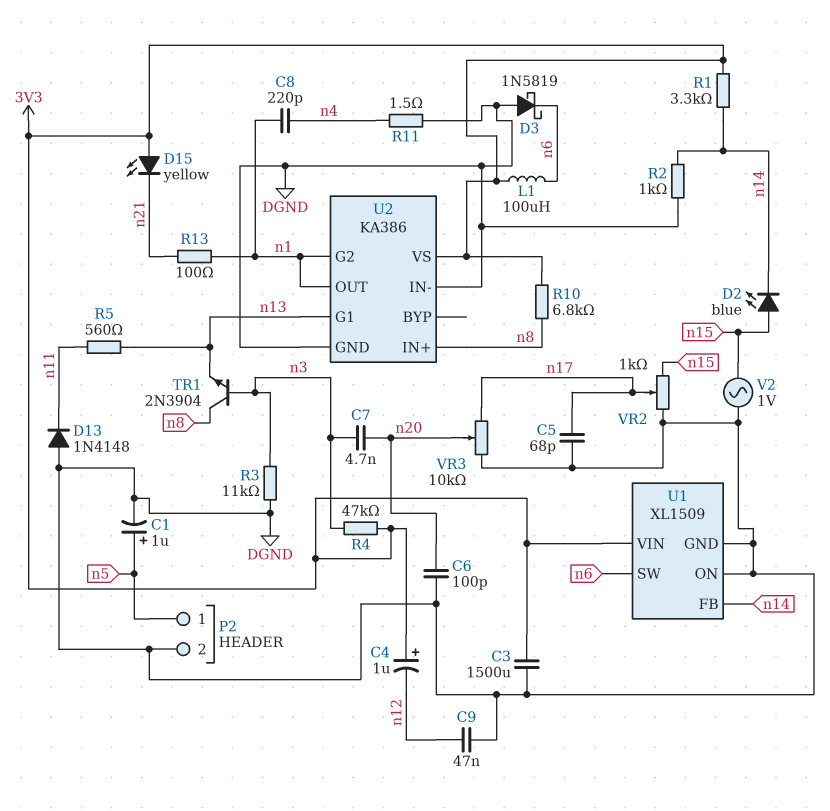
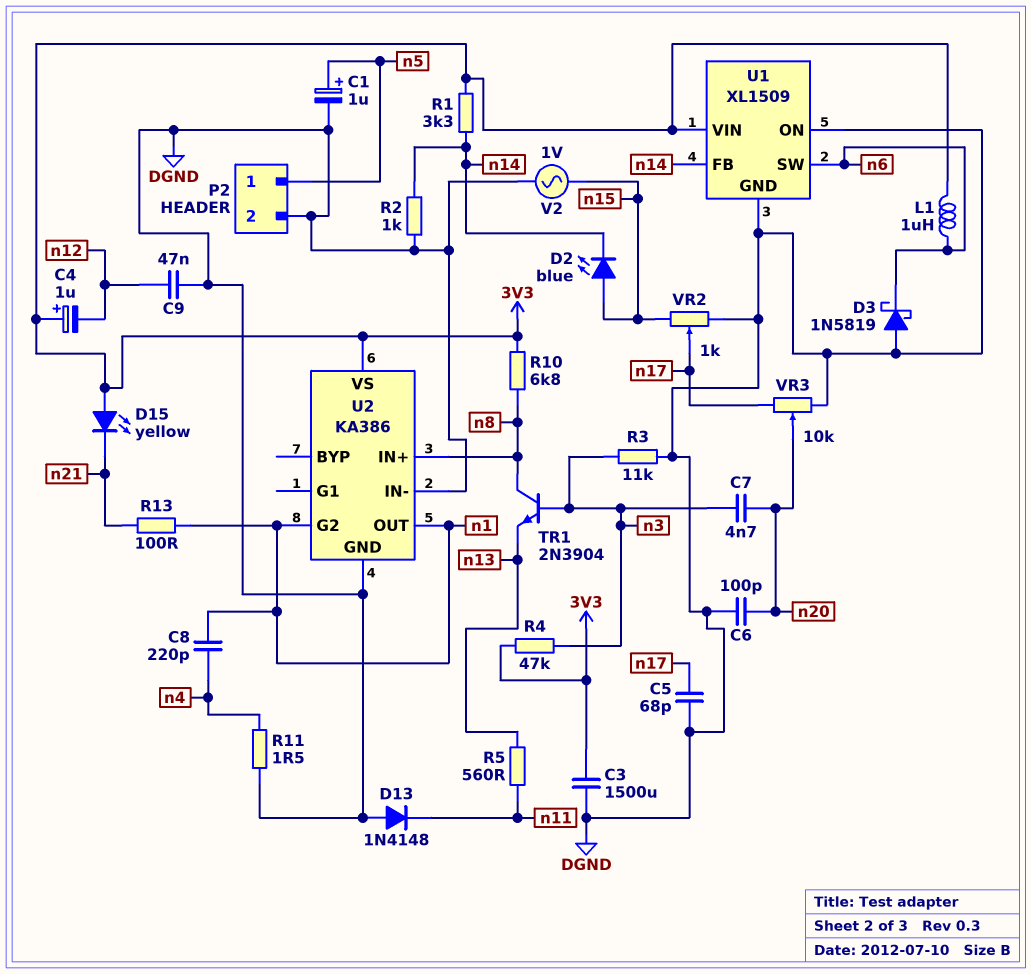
L1: 100uH (3V3, n6) -> 1uH (3V3, n6)
U2 pin G1: n13 -> none

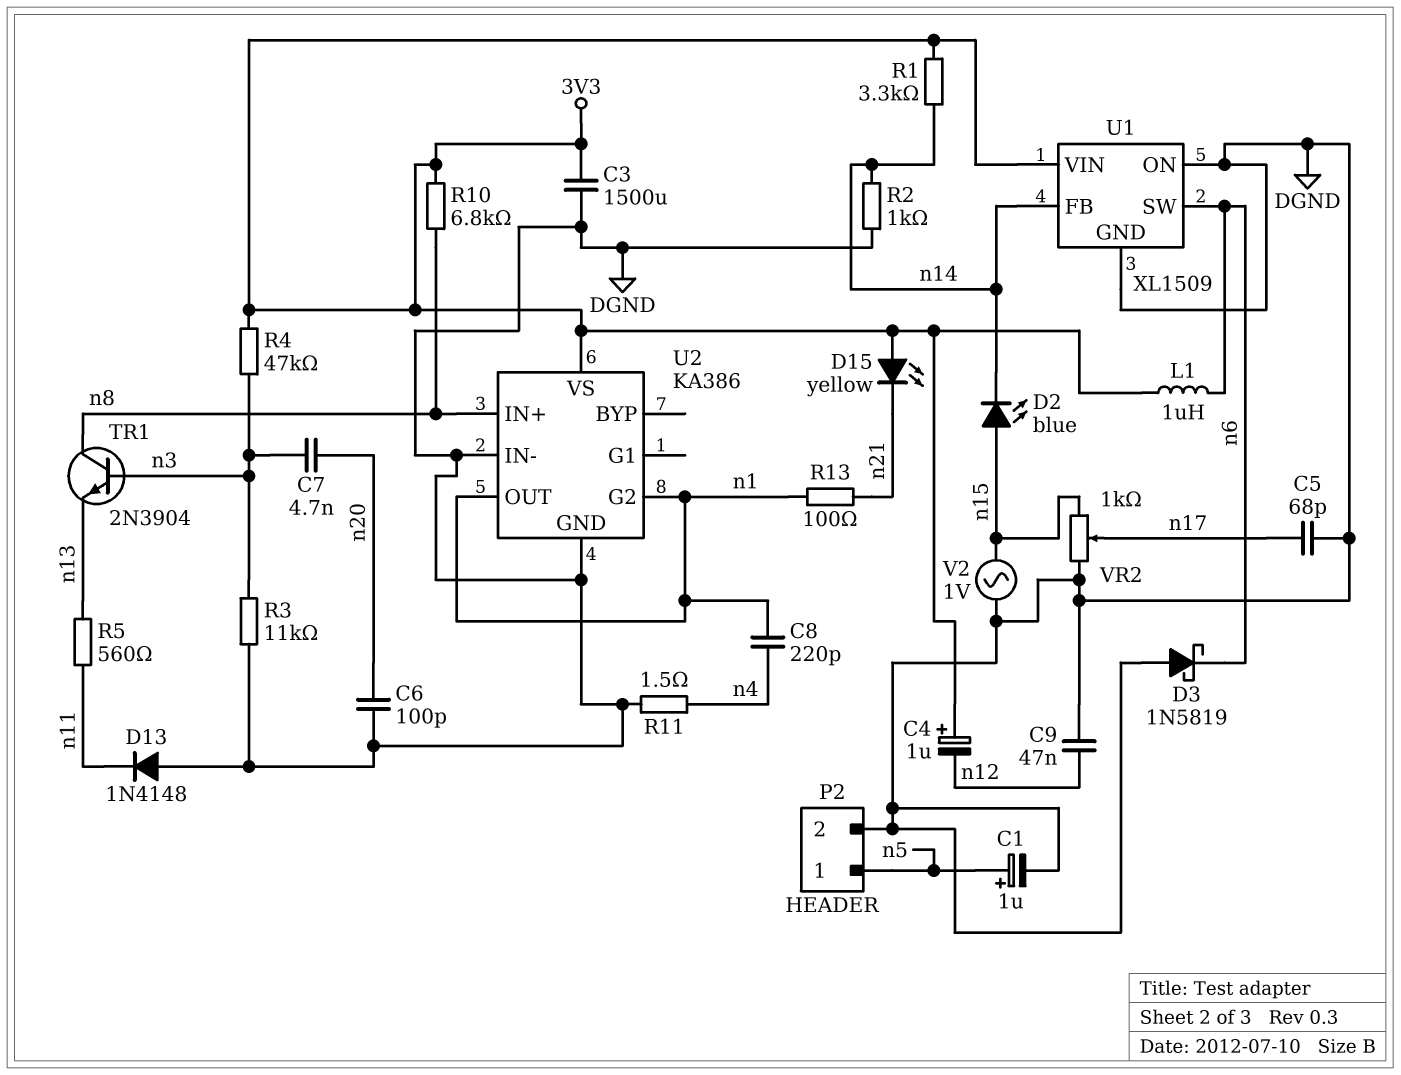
VR3: 10k (DGND, n17, wiper n20) -> none

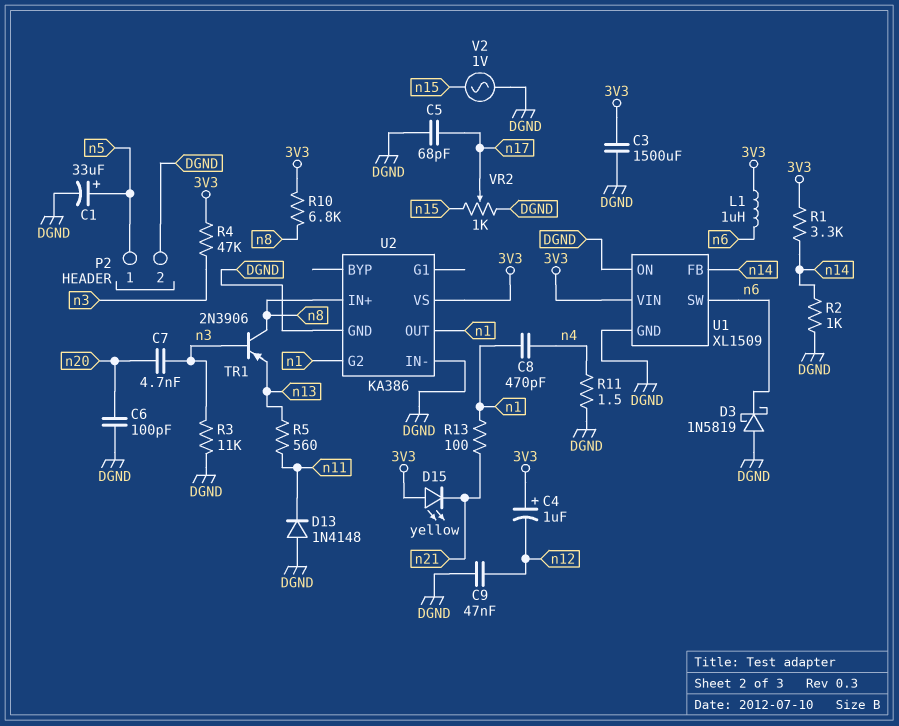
C1: 1uF (plus n5, minus DGND) -> 33uF (plus n5, minus DGND)
C8: 220pF (n1, n4) -> 470pF (n1, n4)
D2: LED blue (A n15, K n14) -> none
TR1: NPN 2N3904 (B n3, C n8, E n13) -> PNP 2N3906 (B n3, C n8, E n13)

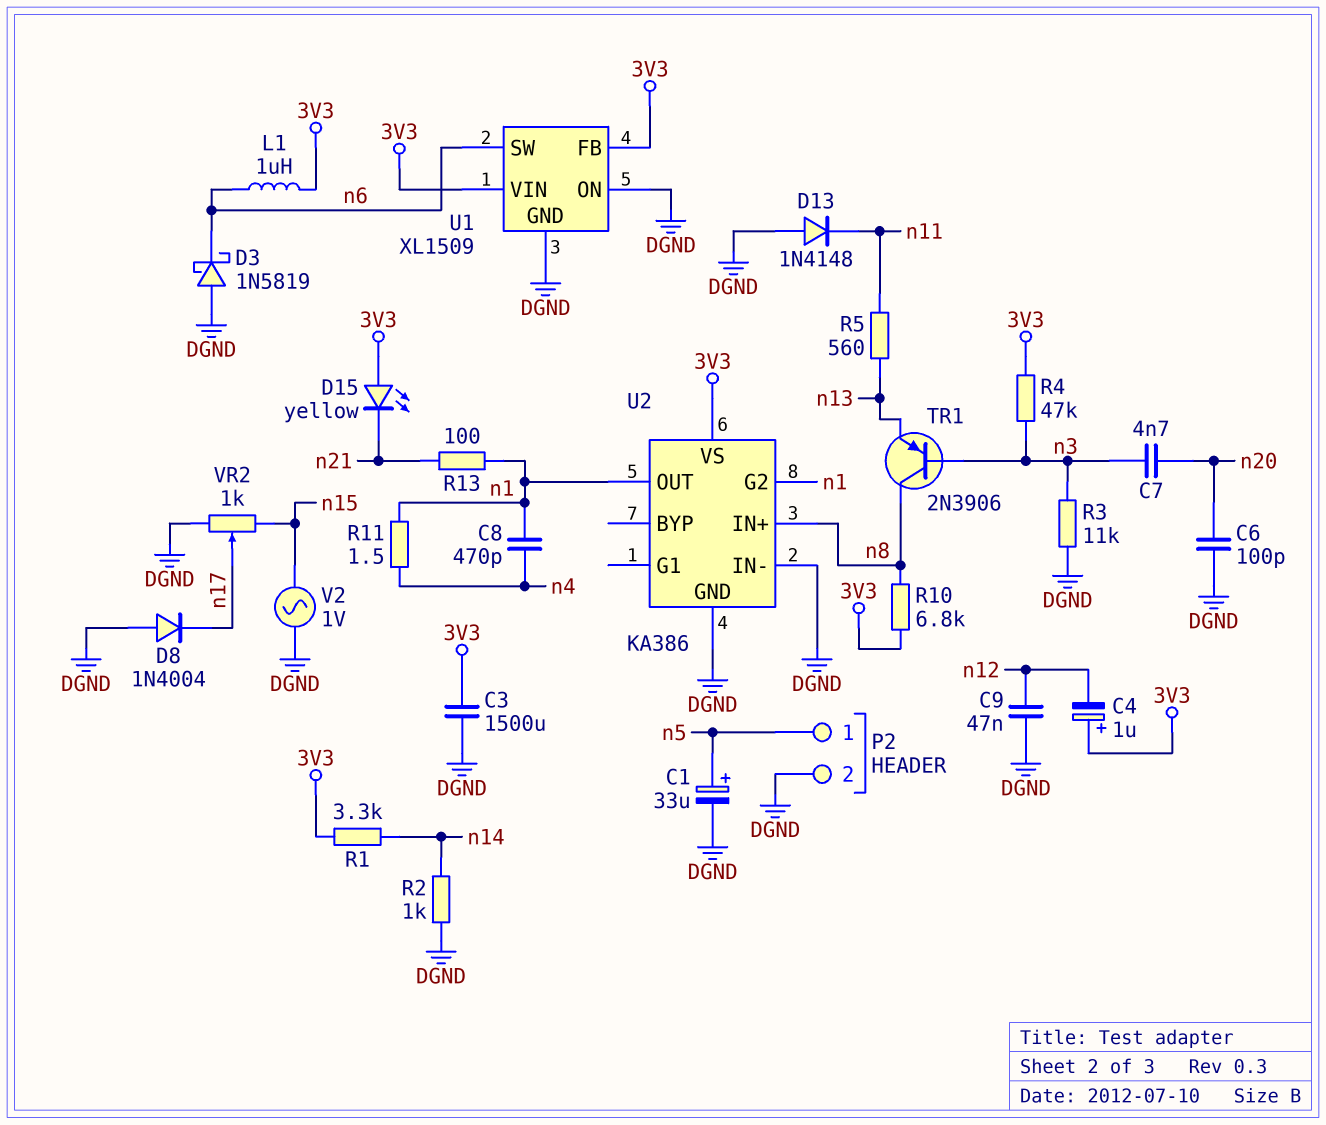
C5: 68pF (DGND, n17) -> none
D8: none -> diode 1N4004 (A DGND, K n17)
R11: 1.5 (DGND, n4) -> 1.5 (n1, n4)
U1 pin FB: n14 -> 3V3

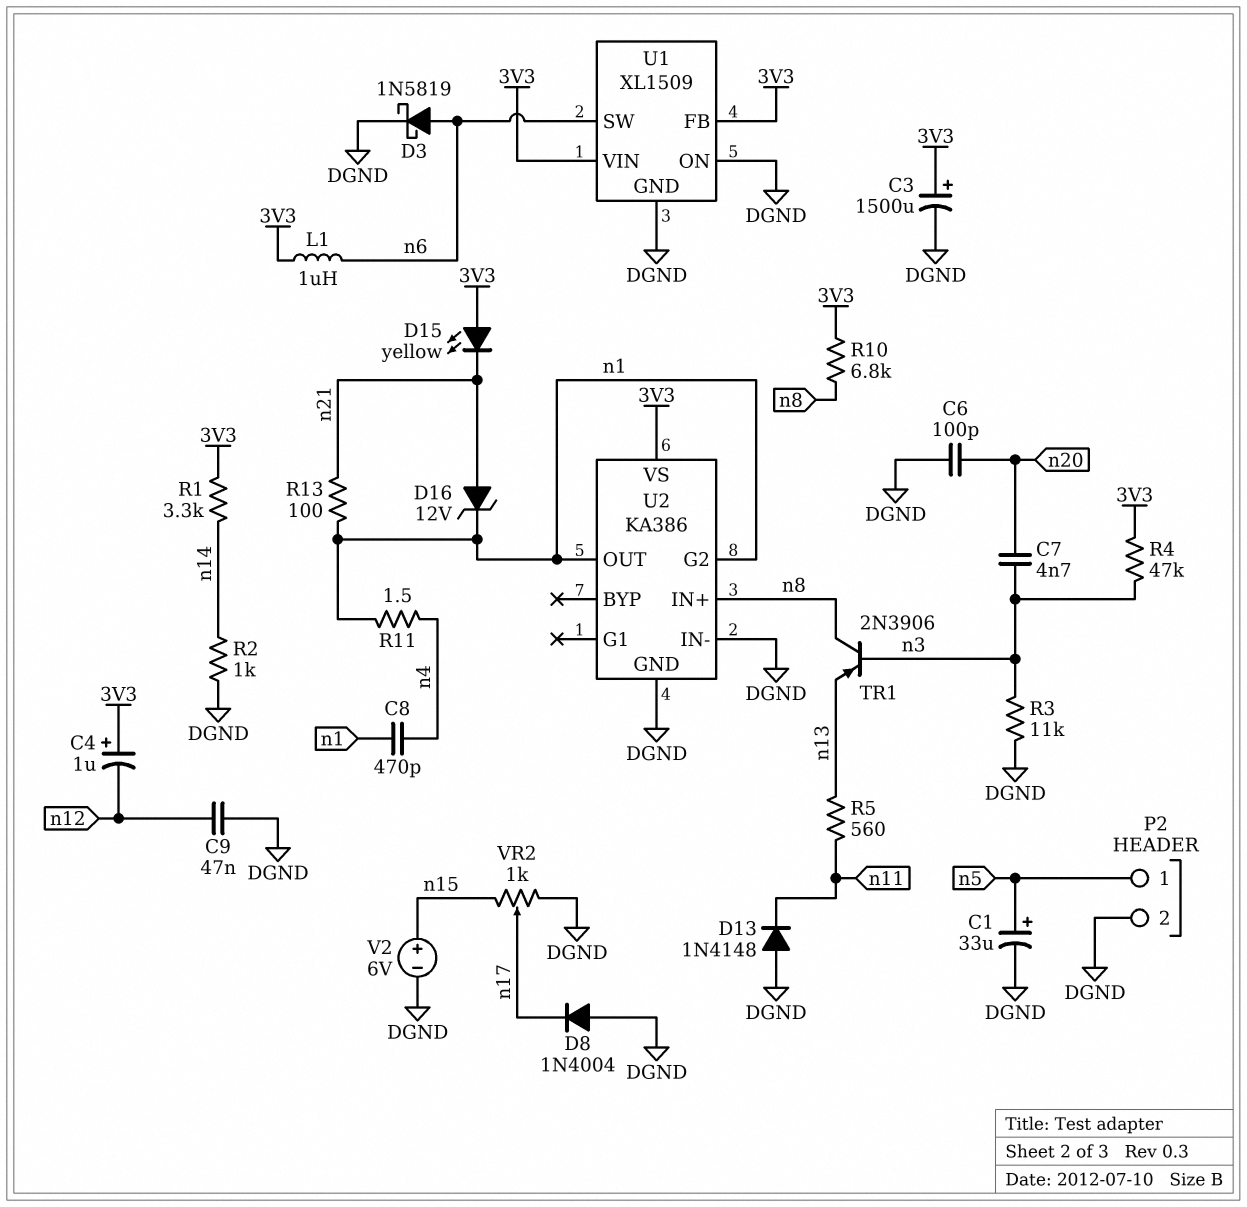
C3: 1500uF (3V3, DGND) -> 1500uF (plus 3V3, minus DGND)
D3: schottky 1N5819 (A DGND, K n6) -> schottky 1N5819 (A n6, K DGND)
D16: none -> zener 12V (A n21, K n1)
V2: AC 1V (DGND, n15) -> 6V (plus n15, minus DGND)

